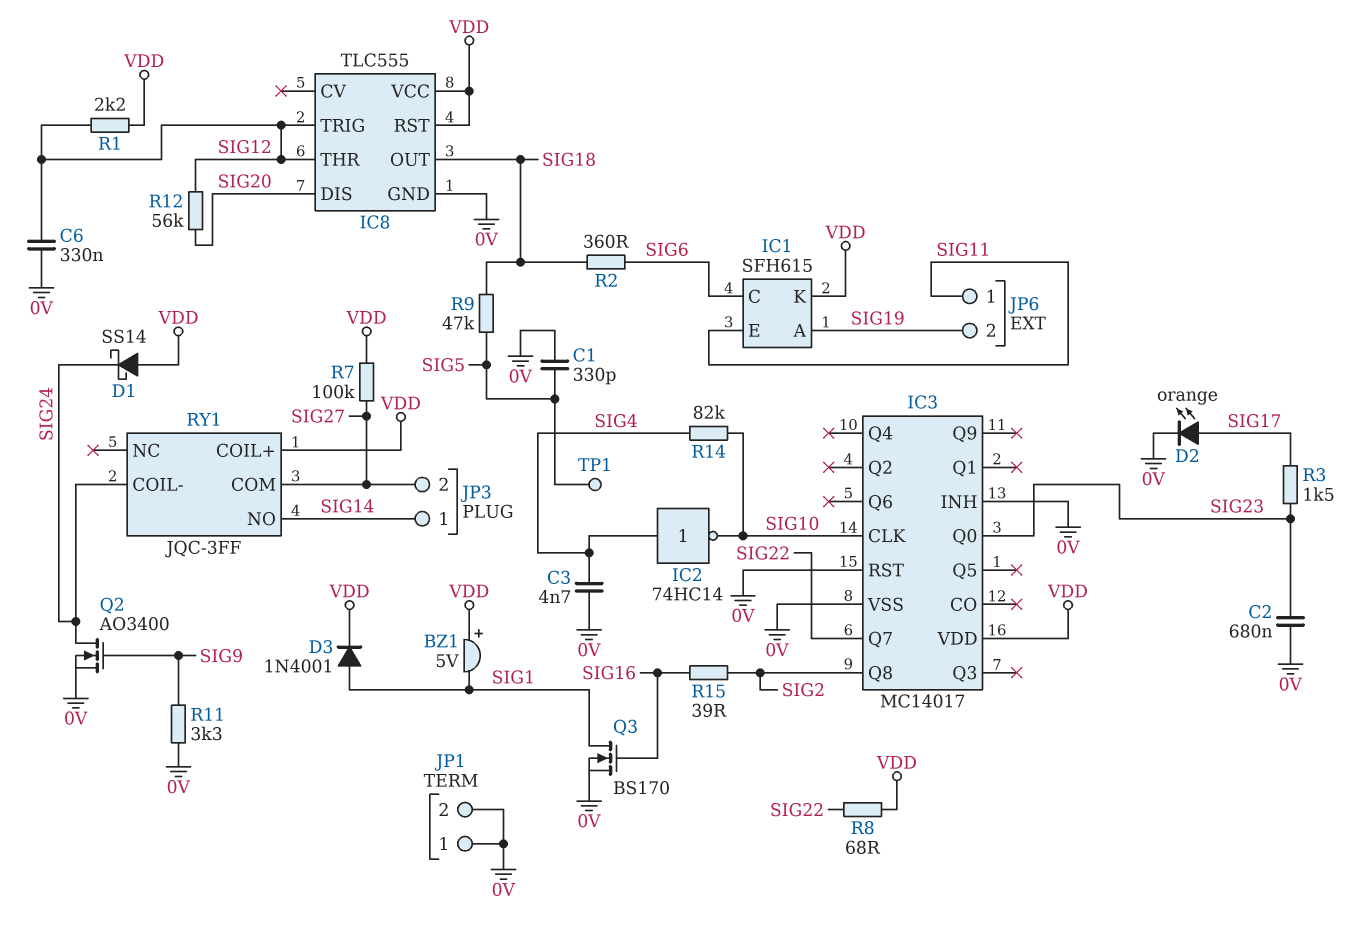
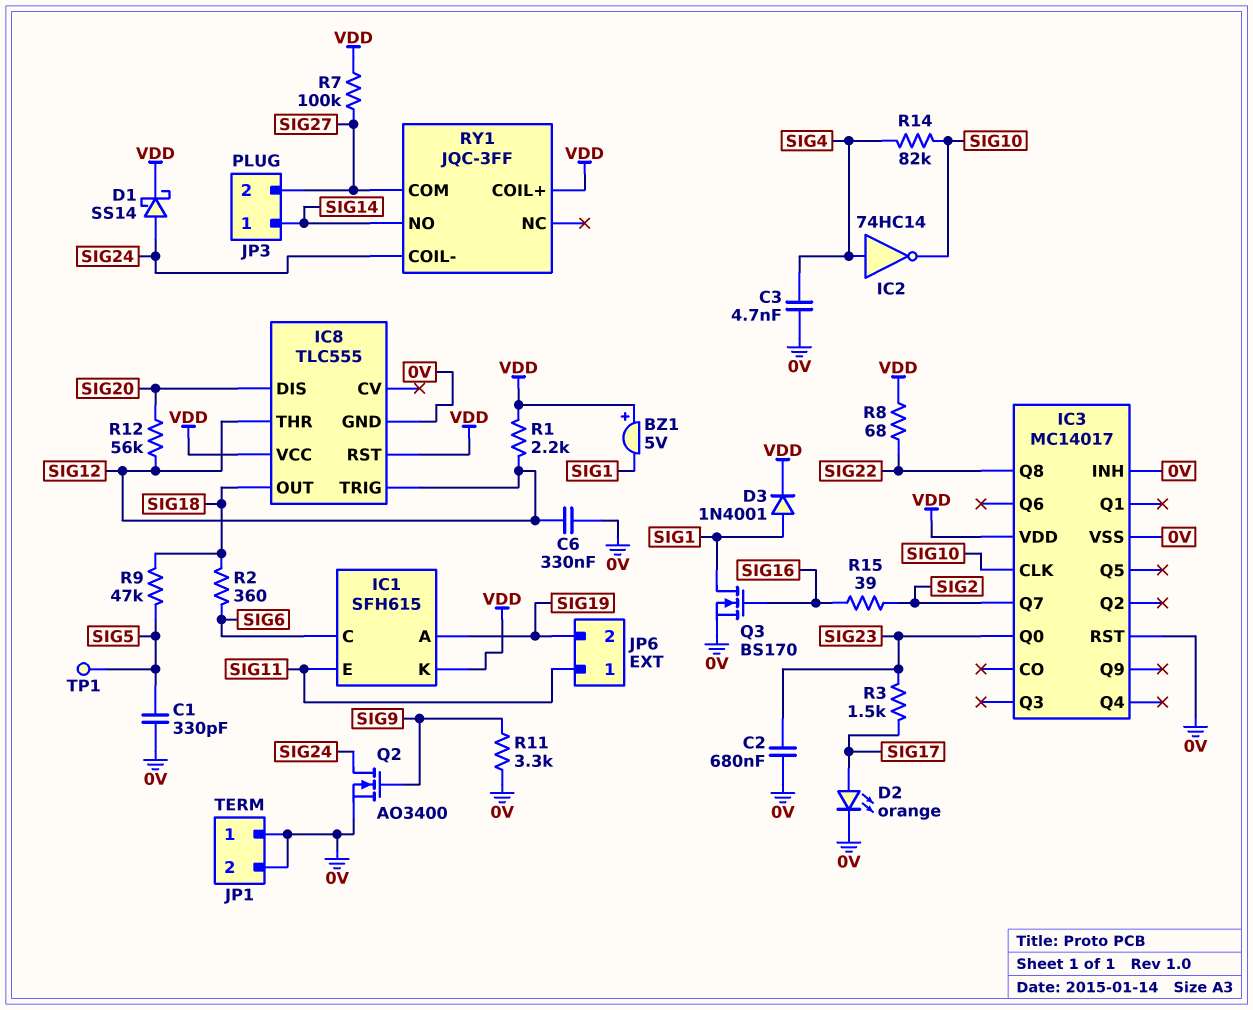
D1: schottky SS14 (A VDD, K SIG24) -> schottky SS14 (A SIG24, K VDD)
IC3 pin Q7: SIG22 -> SIG2
IC3 pin Q8: SIG2 -> SIG22

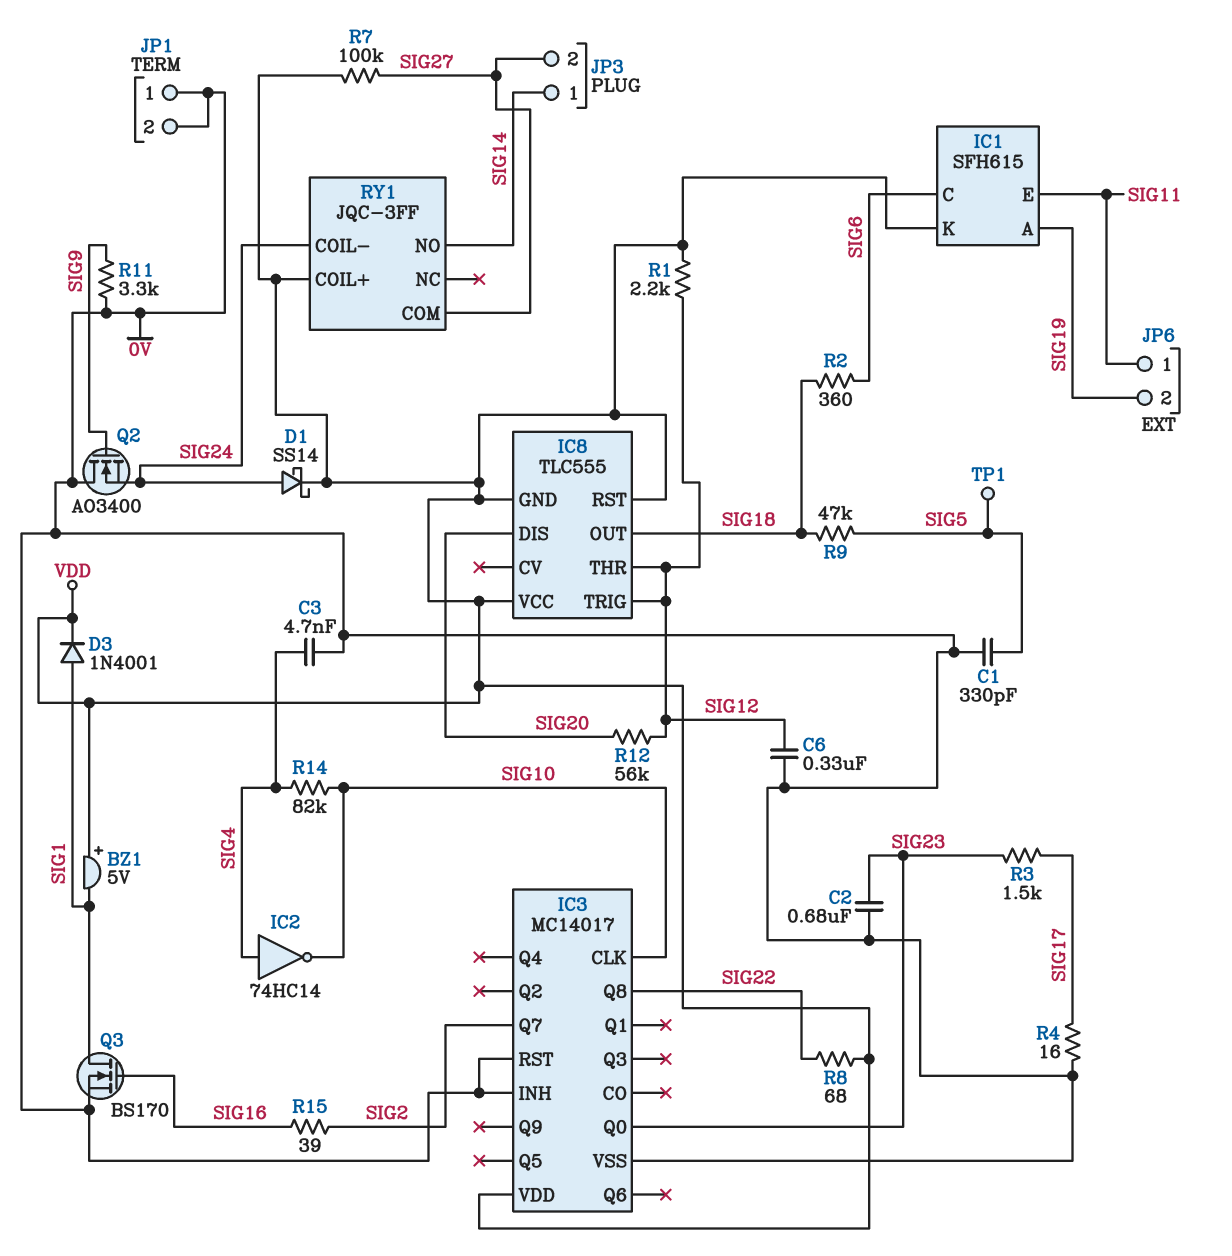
D2: LED orange (A SIG17, K 0V) -> none
IC8 pin GND: 0V -> VDD
Q2: NMOS AO3400 (G SIG9, D SIG24, S 0V) -> NMOS AO3400 (G SIG9, D 0V, S SIG24)
R4: none -> 16 (0V, SIG17)

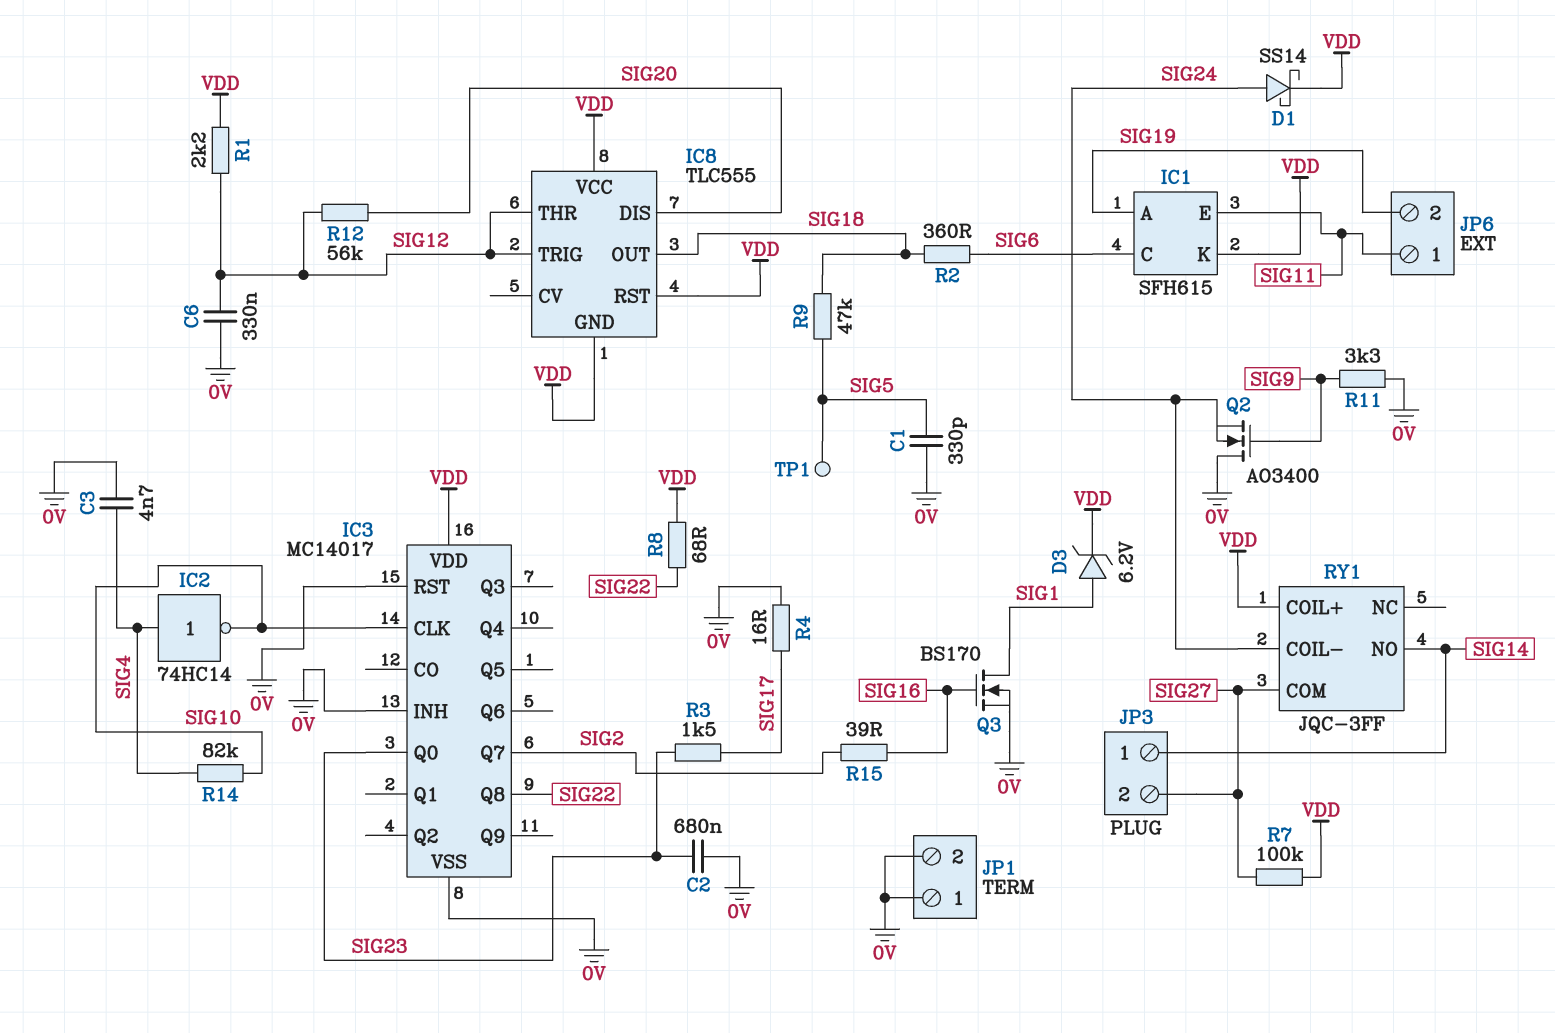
BZ1: buzzer 5V (plus VDD, minus SIG1) -> none
D3: diode 1N4001 (A SIG1, K VDD) -> zener 6.2V (A SIG1, K VDD)

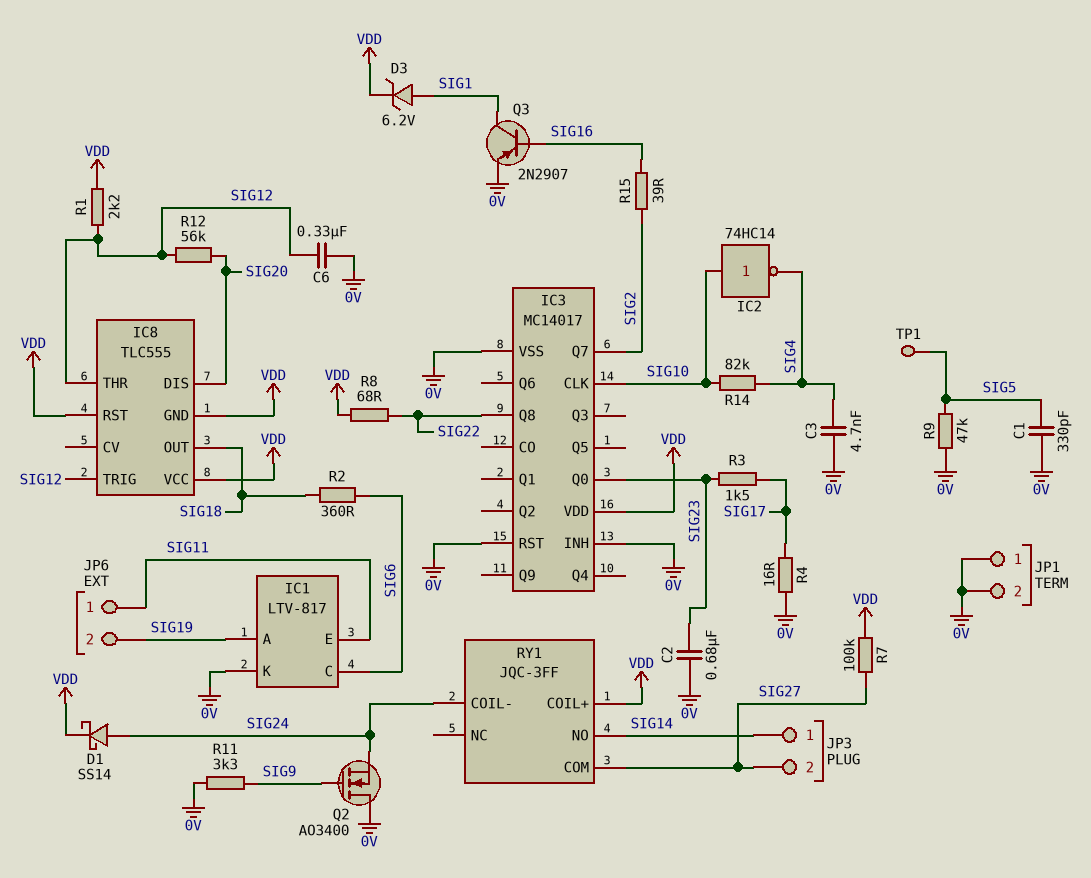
IC1: SFH615 -> LTV-817
IC1 pin K: VDD -> 0V
IC2: NOT 74HC14 (in SIG4, out SIG10) -> NOT 74HC14 (in SIG10, out SIG4)
Q3: NMOS BS170 (G SIG16, D SIG1, S 0V) -> PNP 2N2907 (B SIG16, C SIG1, E 0V)
R9: 47k (SIG5, SIG18) -> 47k (0V, SIG5)

